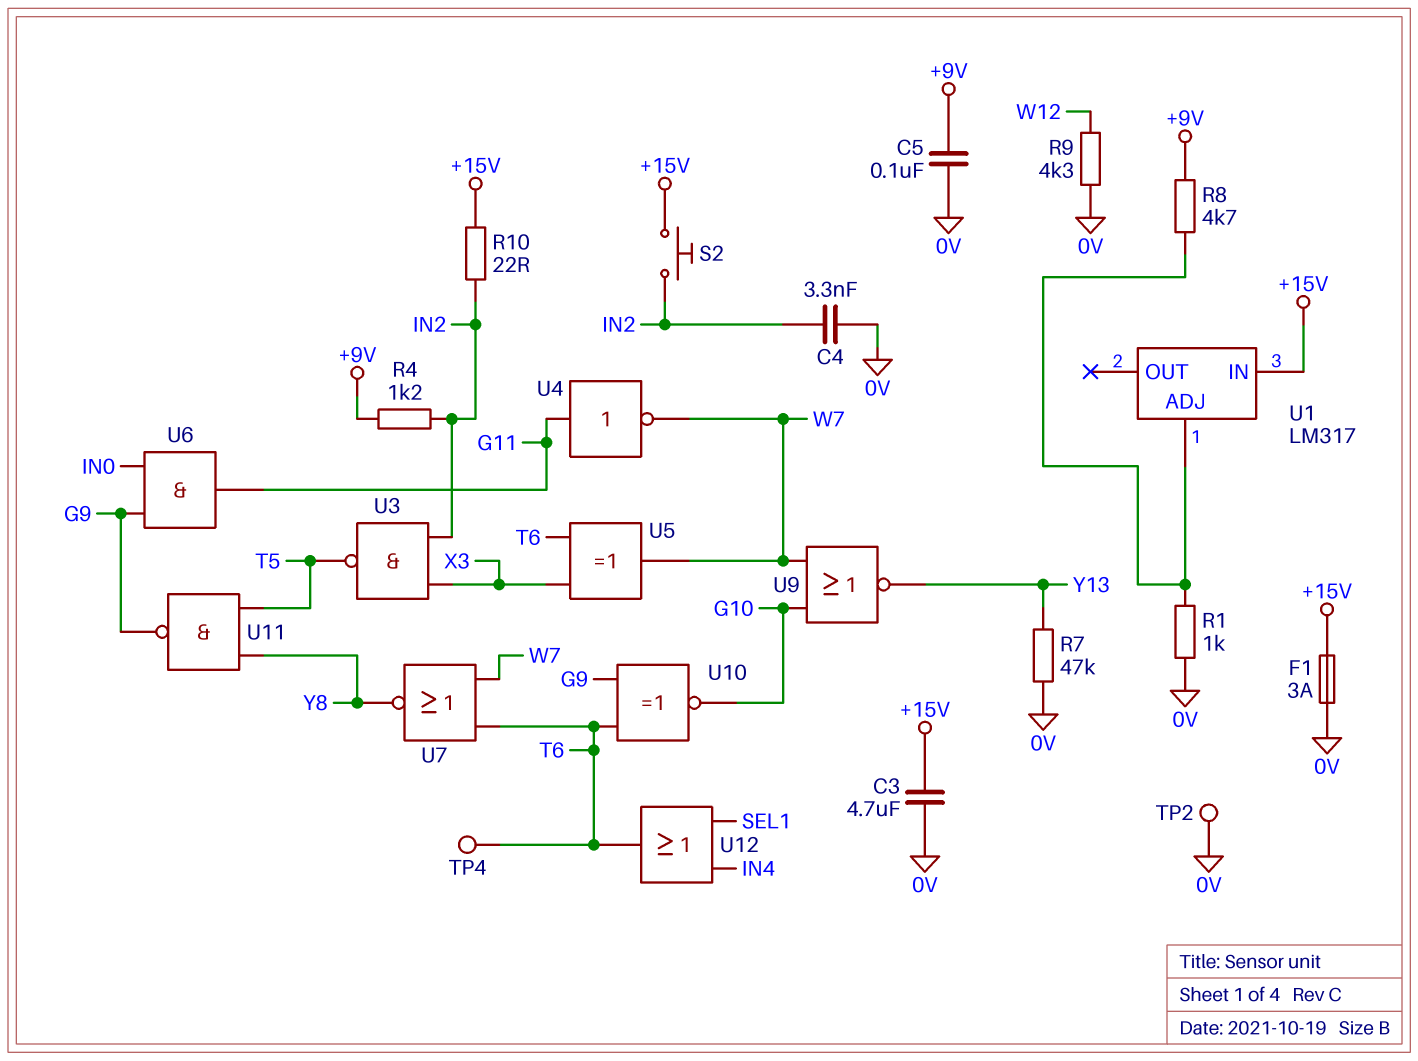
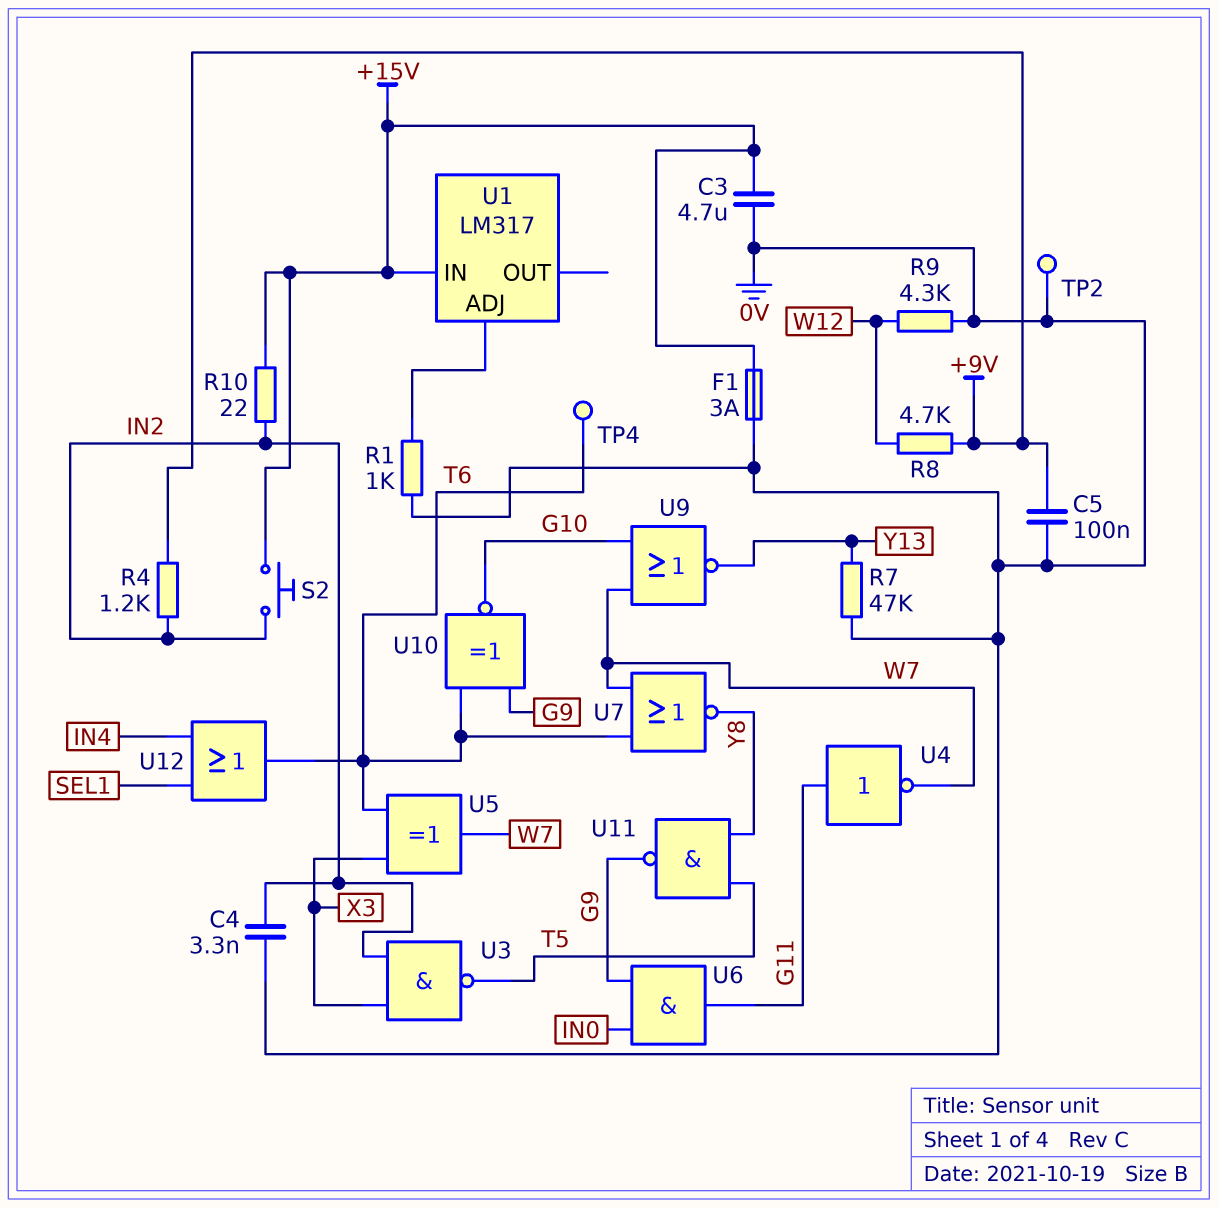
R8: 4.7k (+9V, U1/ADJ) -> 4.7k (+9V, W12)

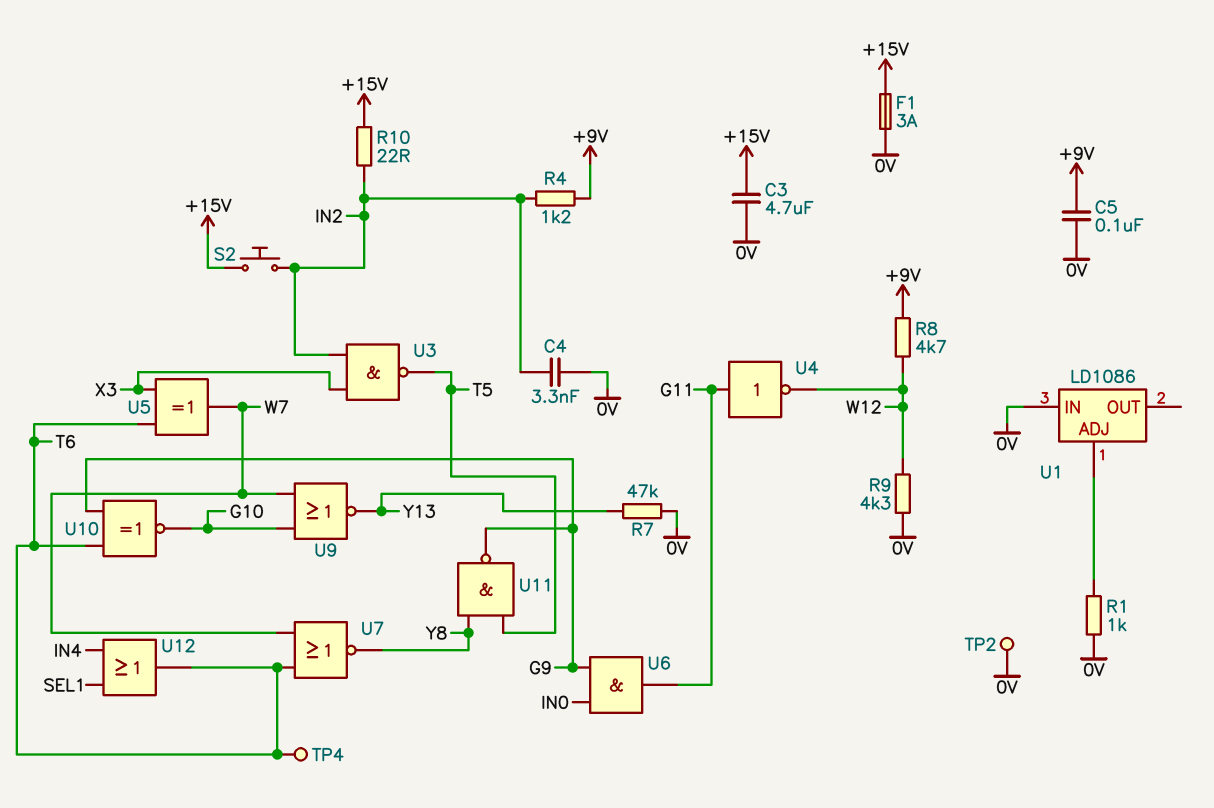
U1: LM317 -> LD1086
U1 pin IN: +15V -> 0V
U4: NOT (in G11, out W7) -> NOT (in G11, out W12)

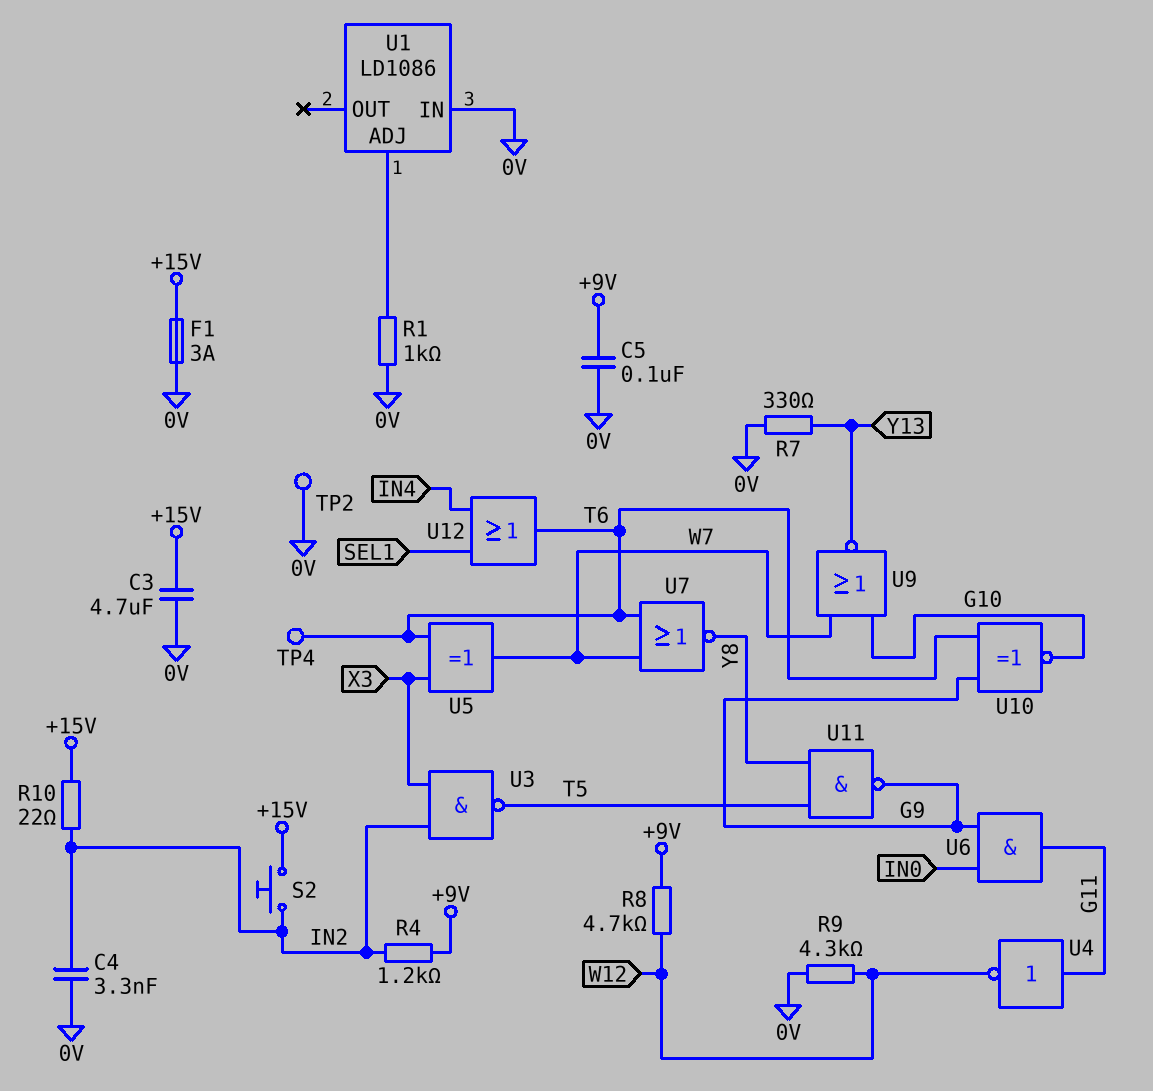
R7: 47k (0V, Y13) -> 330 (0V, Y13)

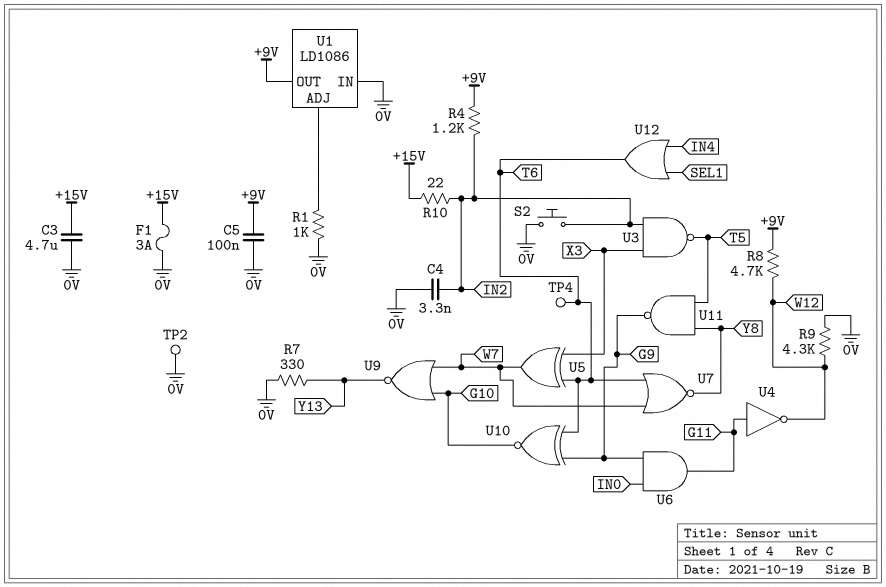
S2: button (+15V, IN2) -> button (0V, IN2)
U1 pin OUT: none -> +9V

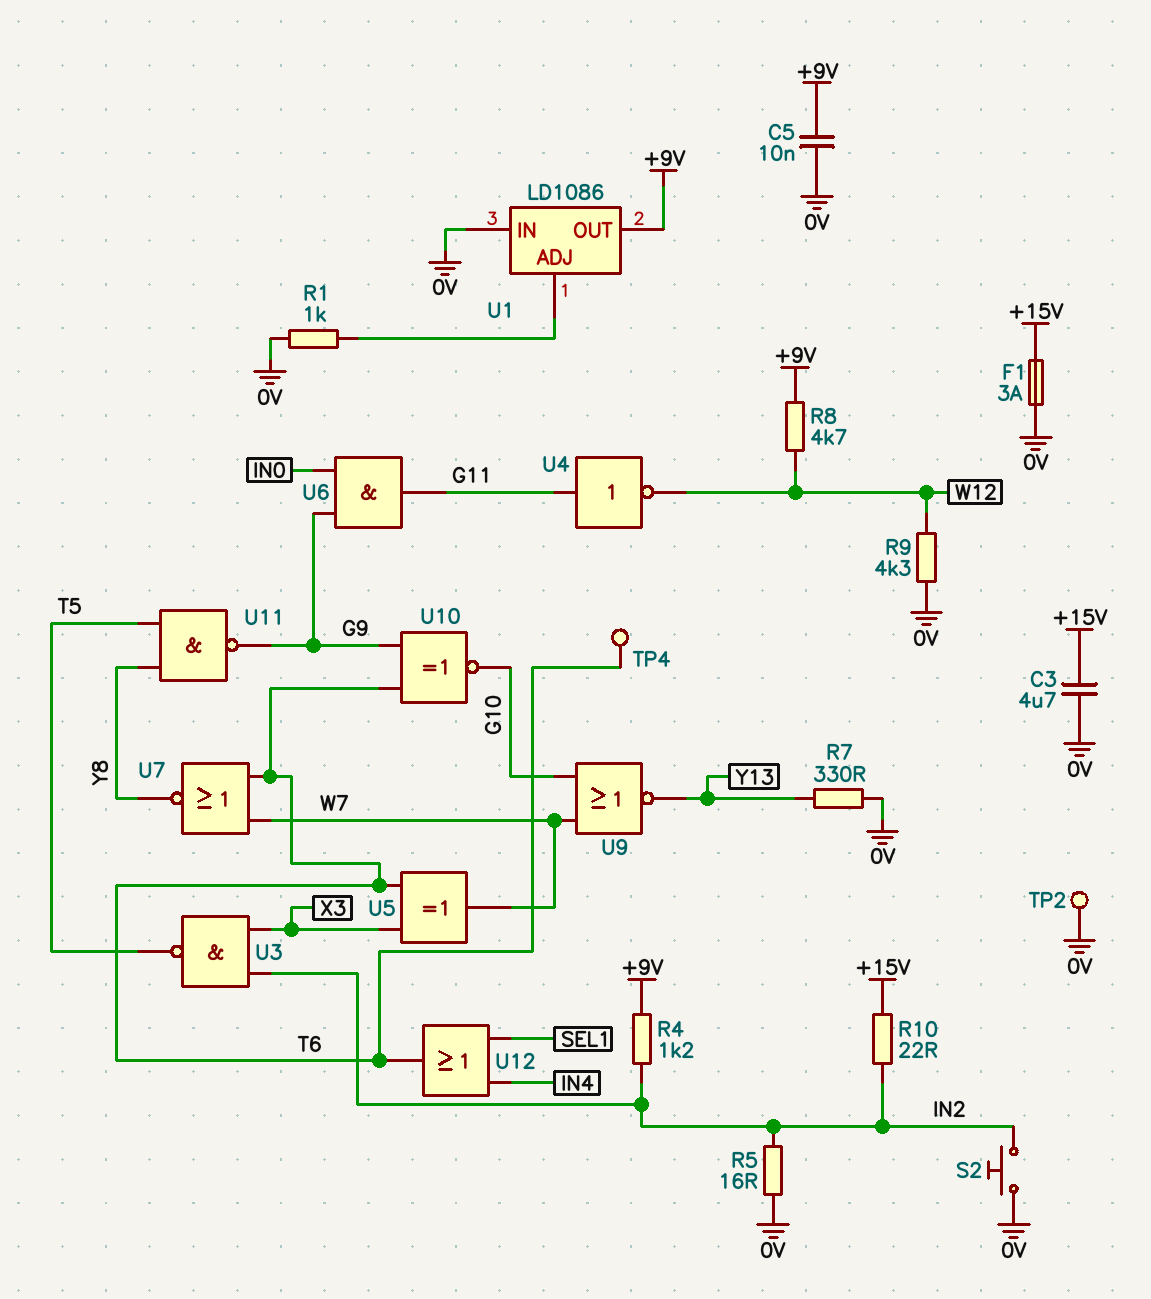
C4: 3.3nF (0V, IN2) -> none
C5: 100nF (+9V, 0V) -> 10nF (+9V, 0V)
R5: none -> 16 (0V, IN2)

